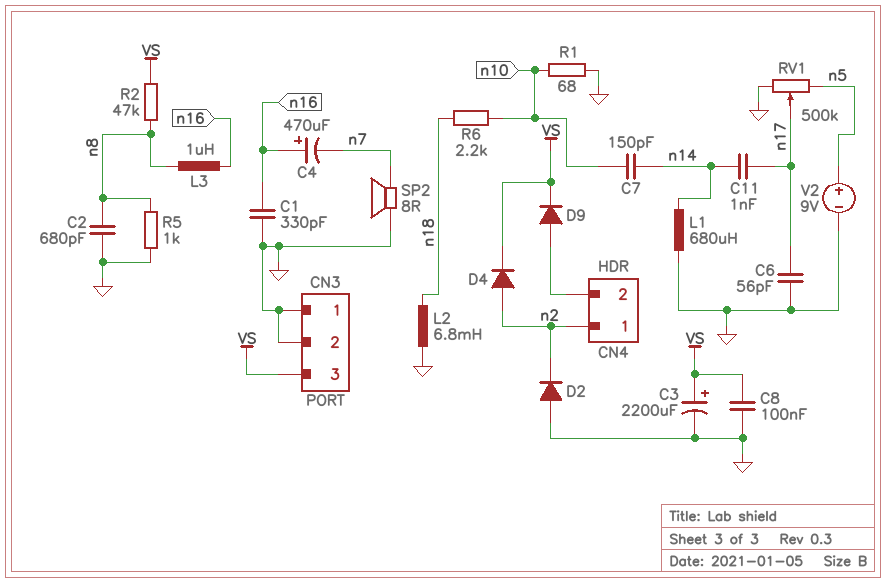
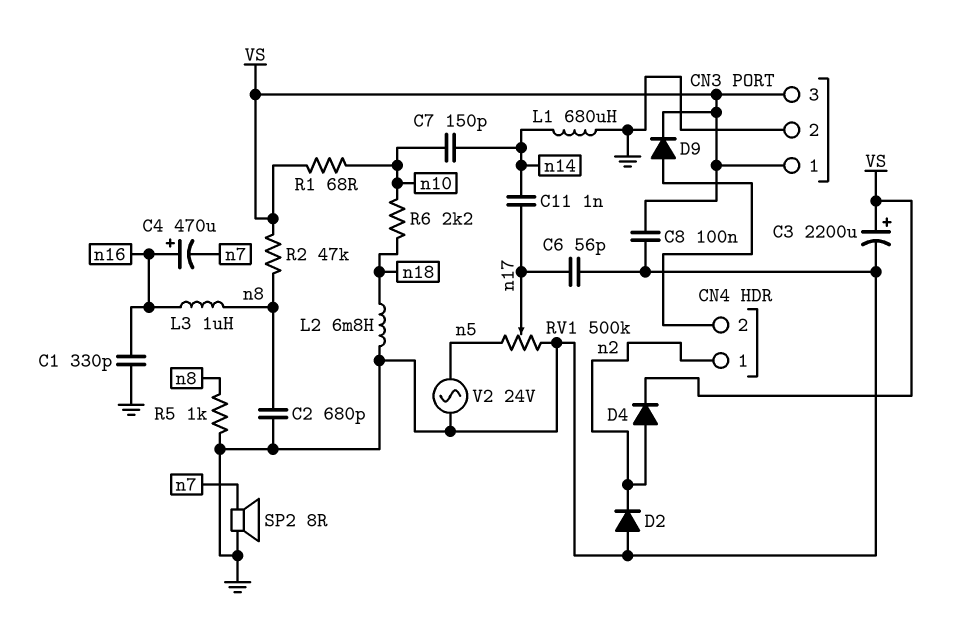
CN3 pin 1: GND -> VS
R1: 68 (GND, n10) -> 68 (VS, n10)
V2: 9V (plus n5, minus GND) -> AC 24V (GND, n5)

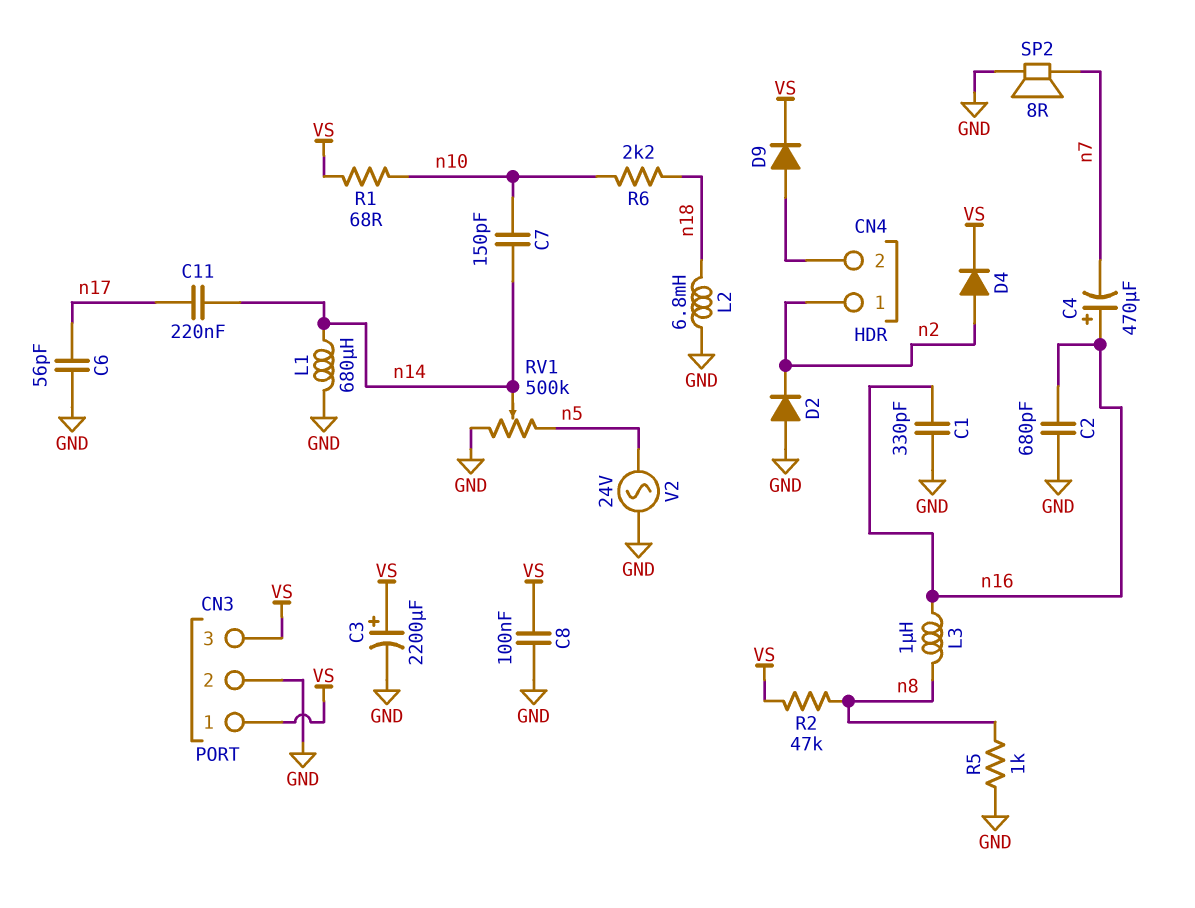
C2: 680pF (GND, n8) -> 680pF (GND, n16)
C11: 1nF (n14, n17) -> 220nF (n14, n17)
RV1: 500k (GND, n5, wiper n17) -> 500k (GND, n5, wiper n14)

